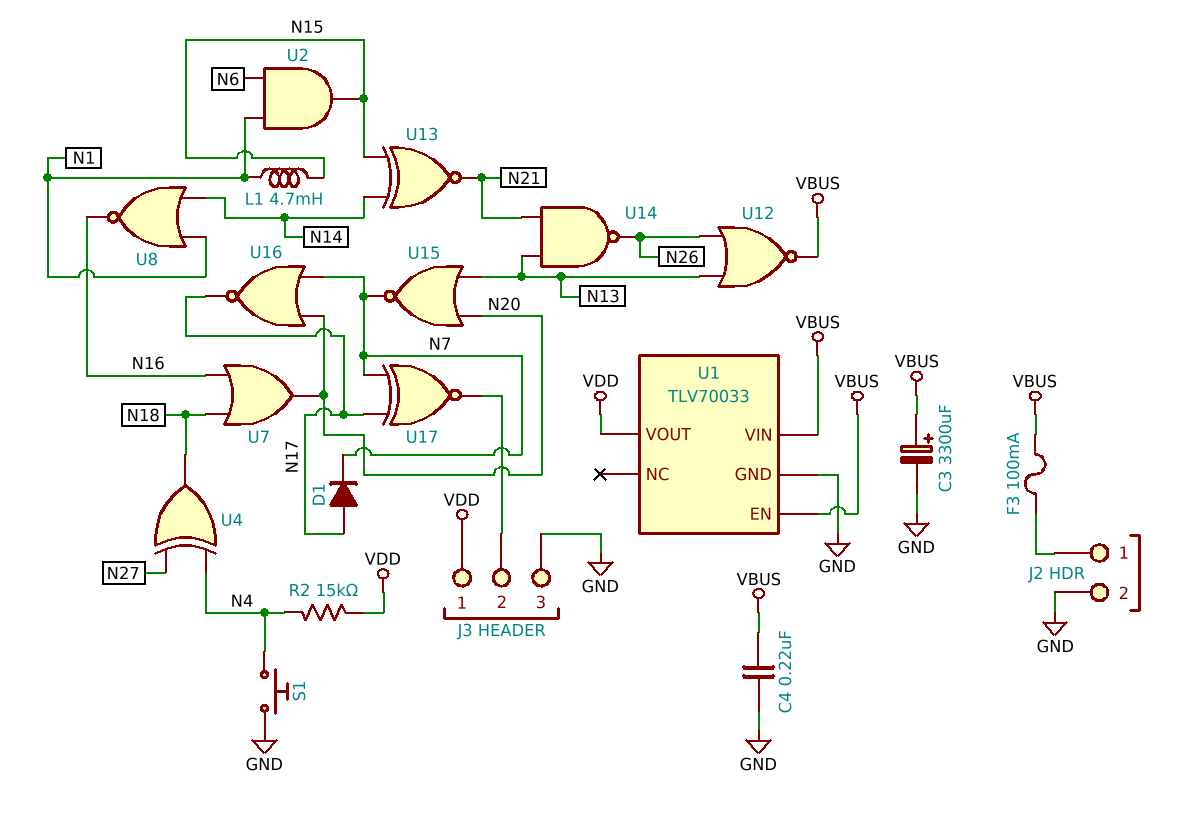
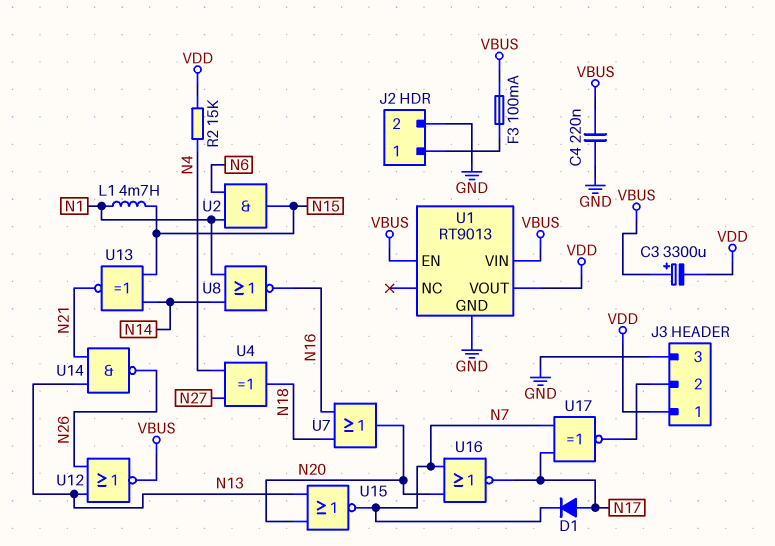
C3: 3300uF (plus VBUS, minus GND) -> 3300uF (plus VBUS, minus VDD)
S1: button (GND, N4) -> none
U1: TLV70033 -> RT9013

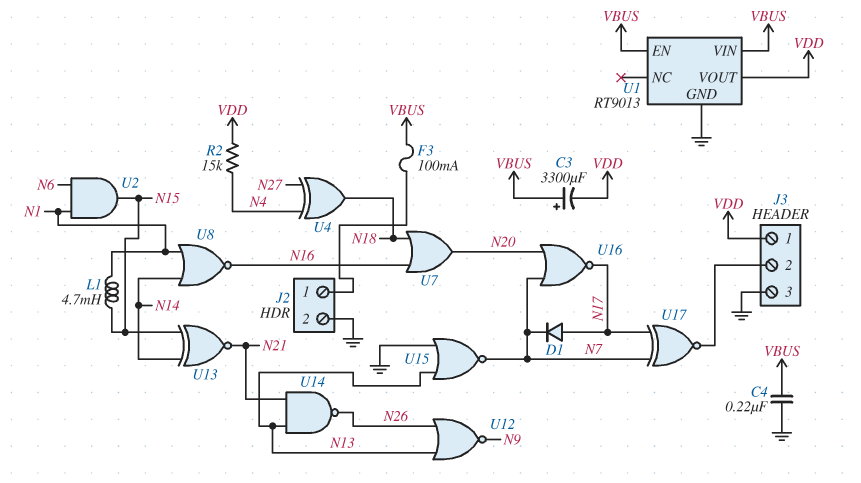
U12: NOR (in N13, in N26, out VBUS) -> NOR (in N13, in N26, out N9)
U15: NOR (in N13, in N20, out N7) -> NOR (in GND, in N13, out N7)

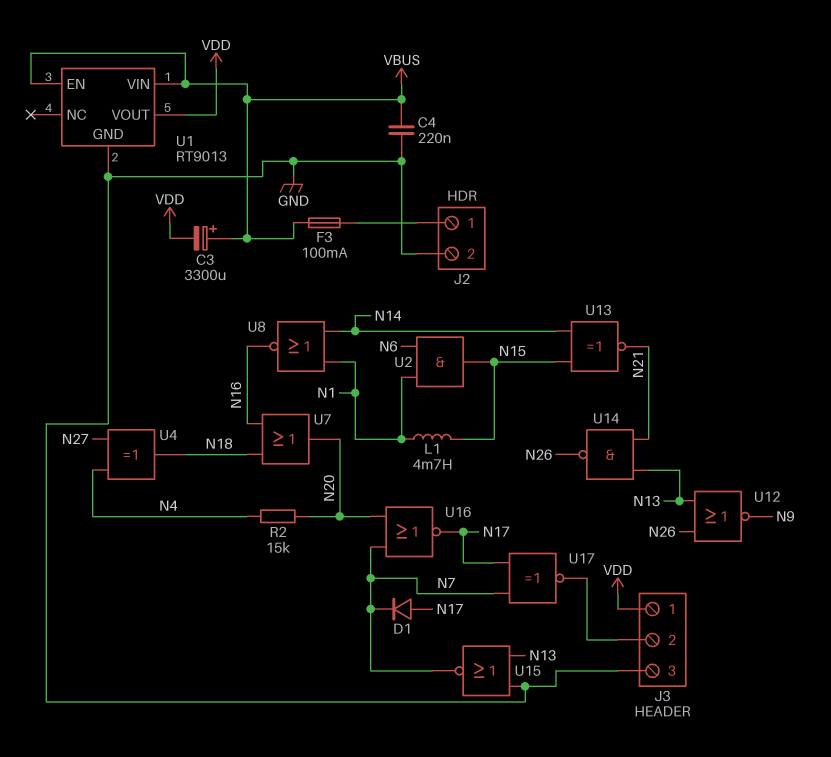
R2: 15k (N4, VDD) -> 15k (N4, N20)

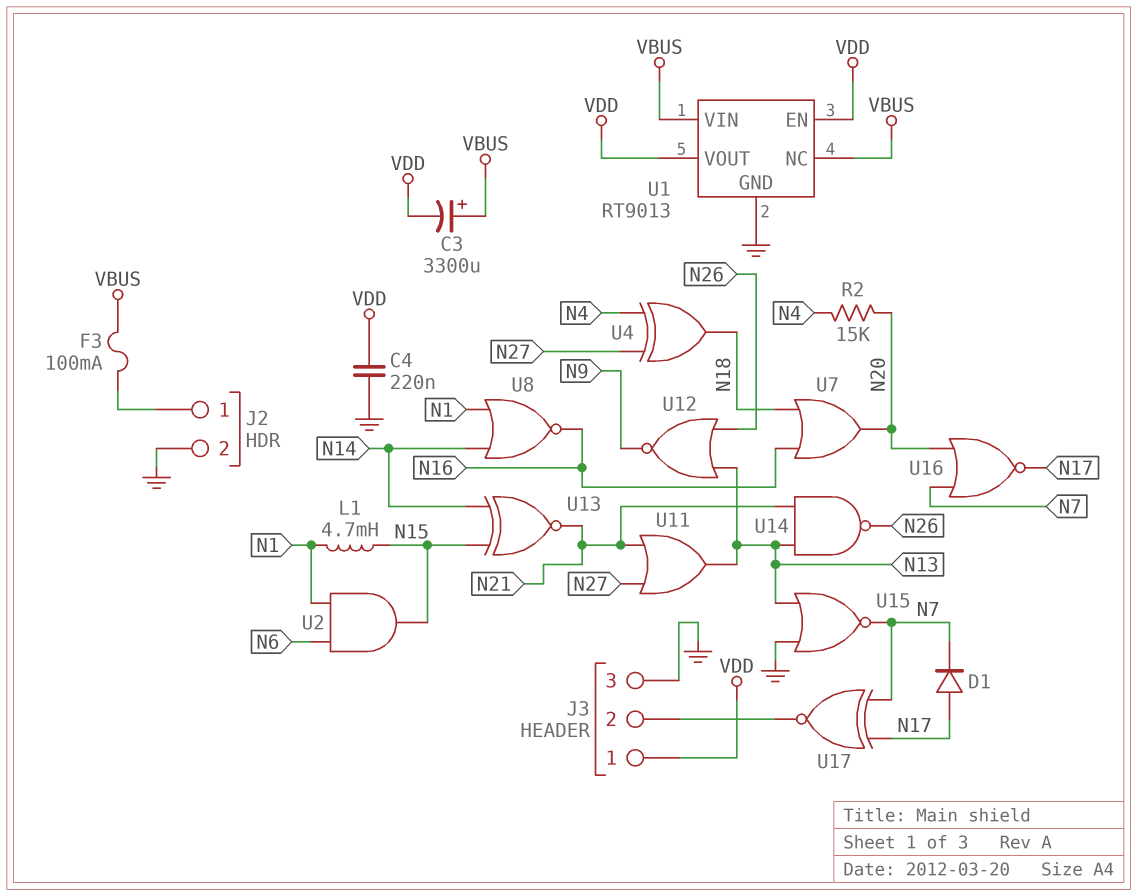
C4: 220nF (GND, VBUS) -> 220nF (GND, VDD)
U1 pin EN: VBUS -> VDD
U1 pin NC: none -> VBUS
U11: none -> OR (in N21, in N27, out N13)

